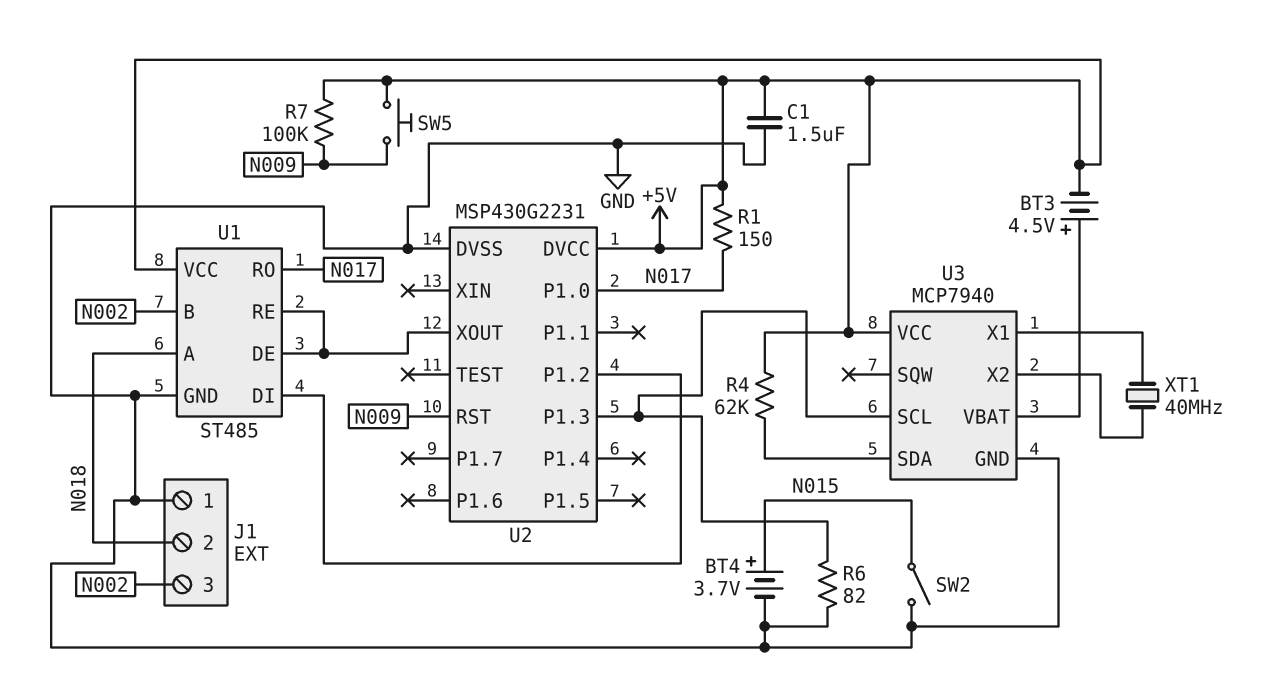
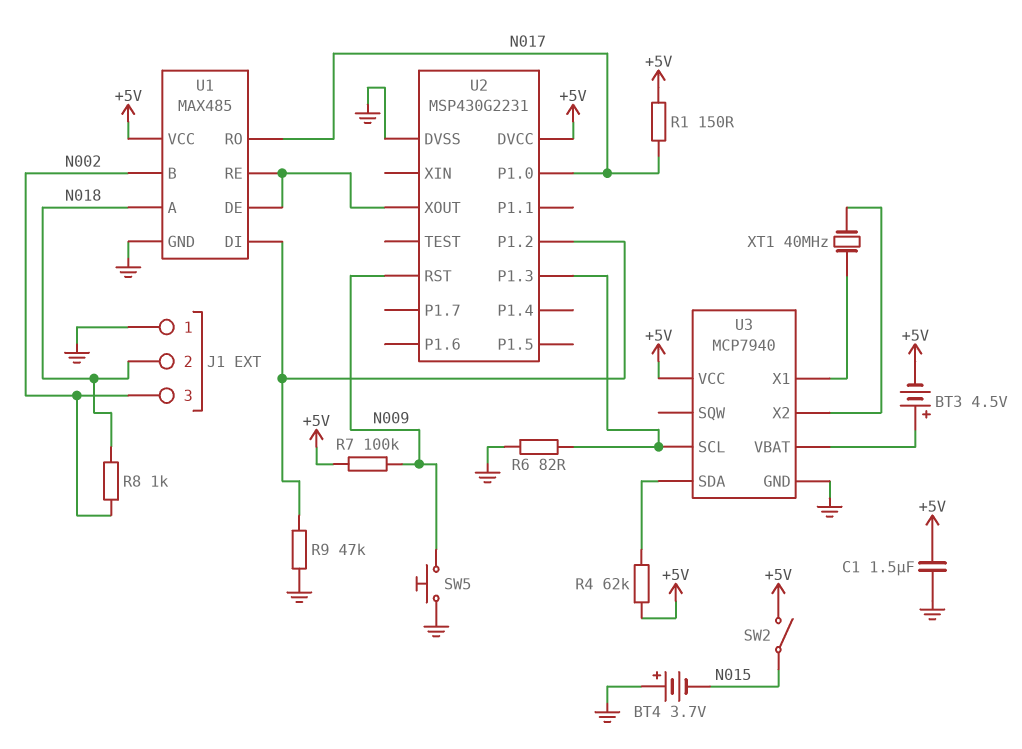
BT4: 3.7V (plus N015, minus GND) -> 3.7V (plus GND, minus N015)
R8: none -> 1k (N002, N018)
R9: none -> 47k (GND, U1/DI)
SW2: switch (GND, N015) -> switch (+5V, N015)
SW5: button (+5V, N009) -> button (GND, N009)
U1: ST485 -> MAX485

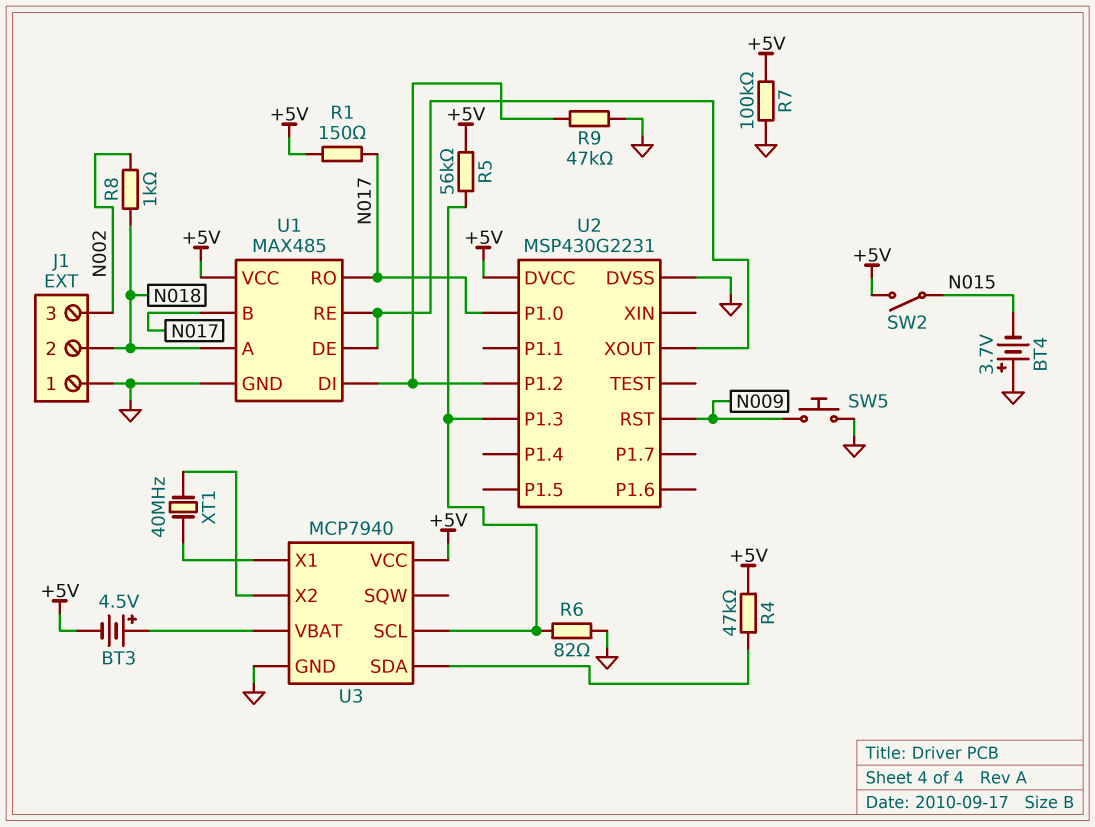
C1: 1.5uF (+5V, GND) -> none
R4: 62k (+5V, U3/SDA) -> 47k (+5V, U3/SDA)
R5: none -> 56k (+5V, U2/P1.3)
R7: 100k (+5V, N009) -> 100k (+5V, GND)
U1 pin B: N002 -> N017

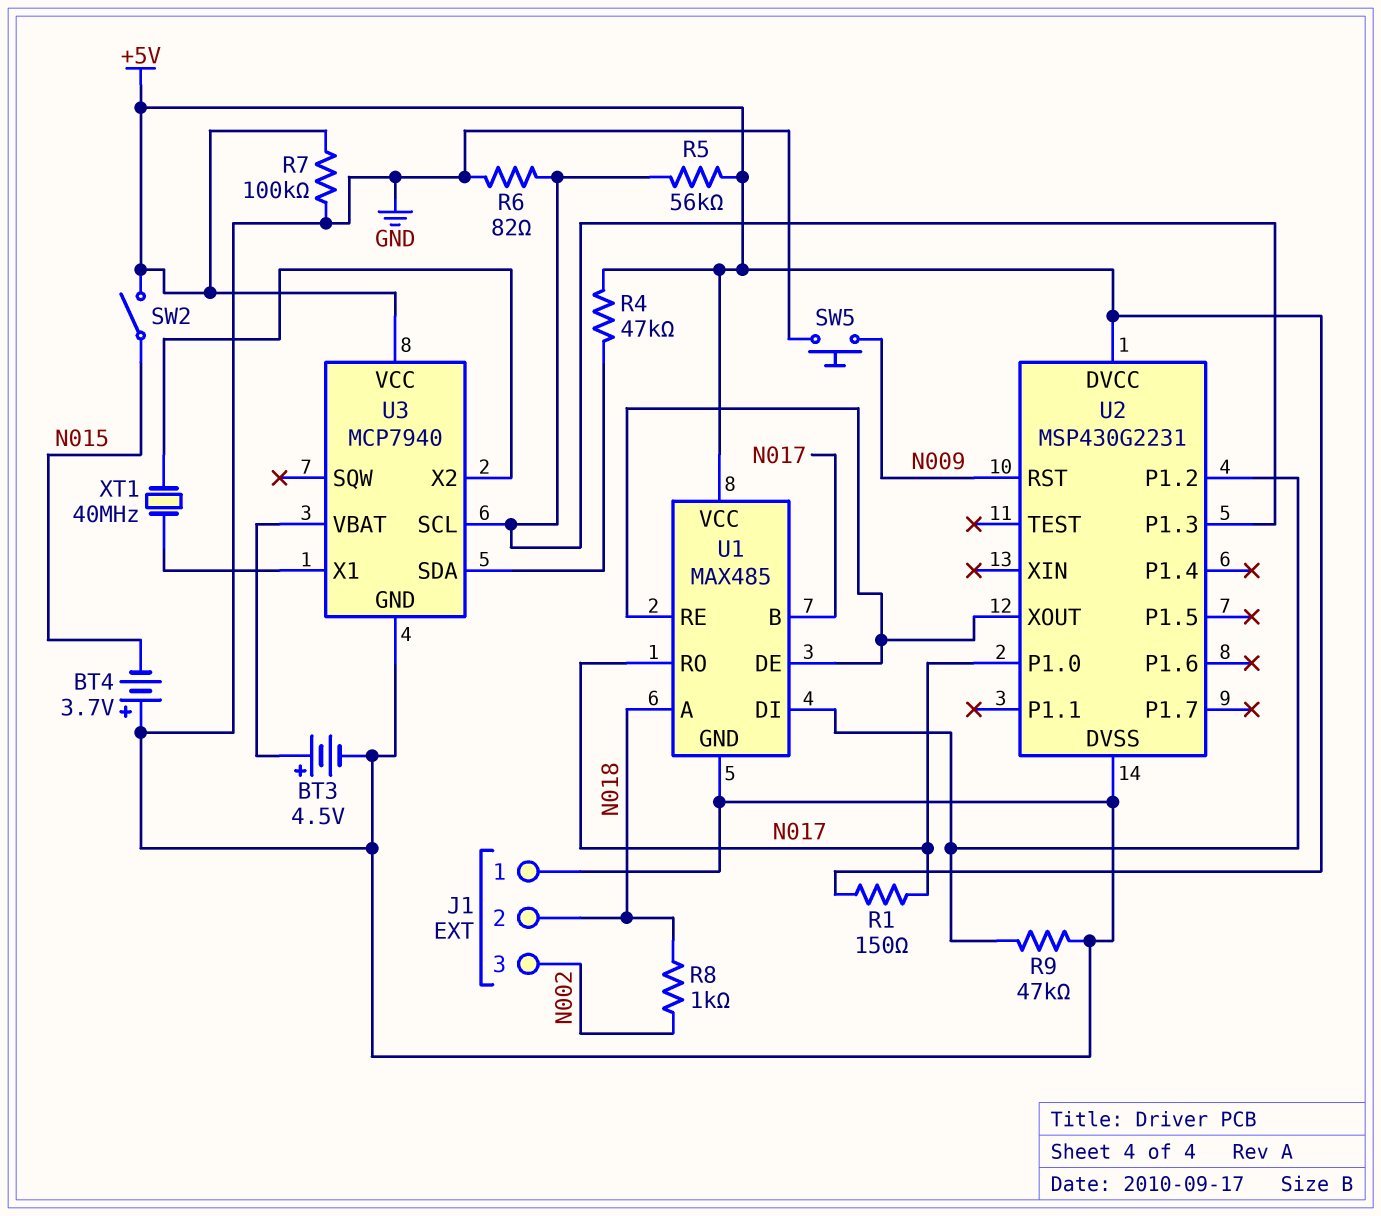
BT3: 4.5V (plus U3/VBAT, minus +5V) -> 4.5V (plus U3/VBAT, minus GND)

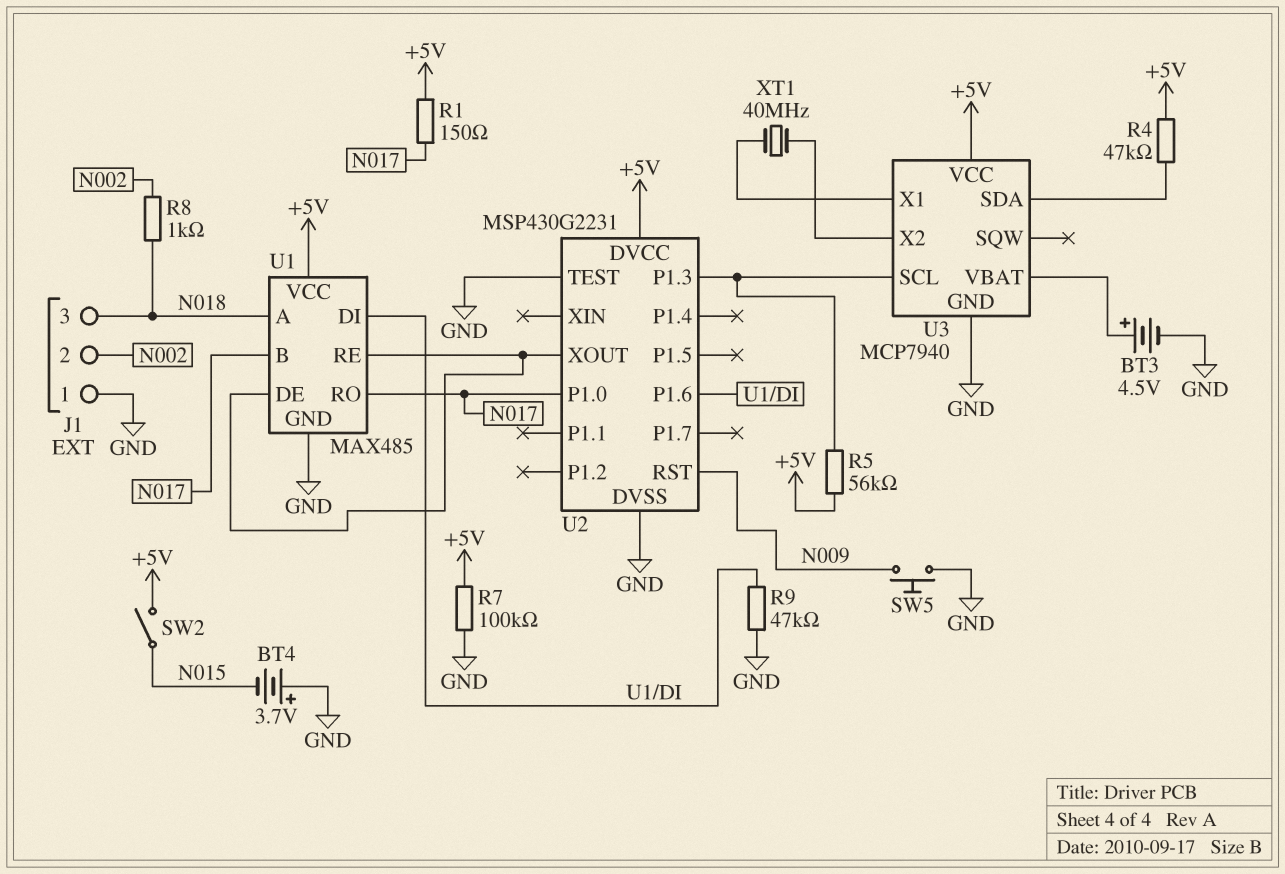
J1 pin 2: N018 -> N002
J1 pin 3: N002 -> N018
R6: 82 (GND, U2/P1.3) -> none
U2 pin P1.2: U1/DI -> none
U2 pin P1.6: none -> U1/DI
U2 pin TEST: none -> GND

